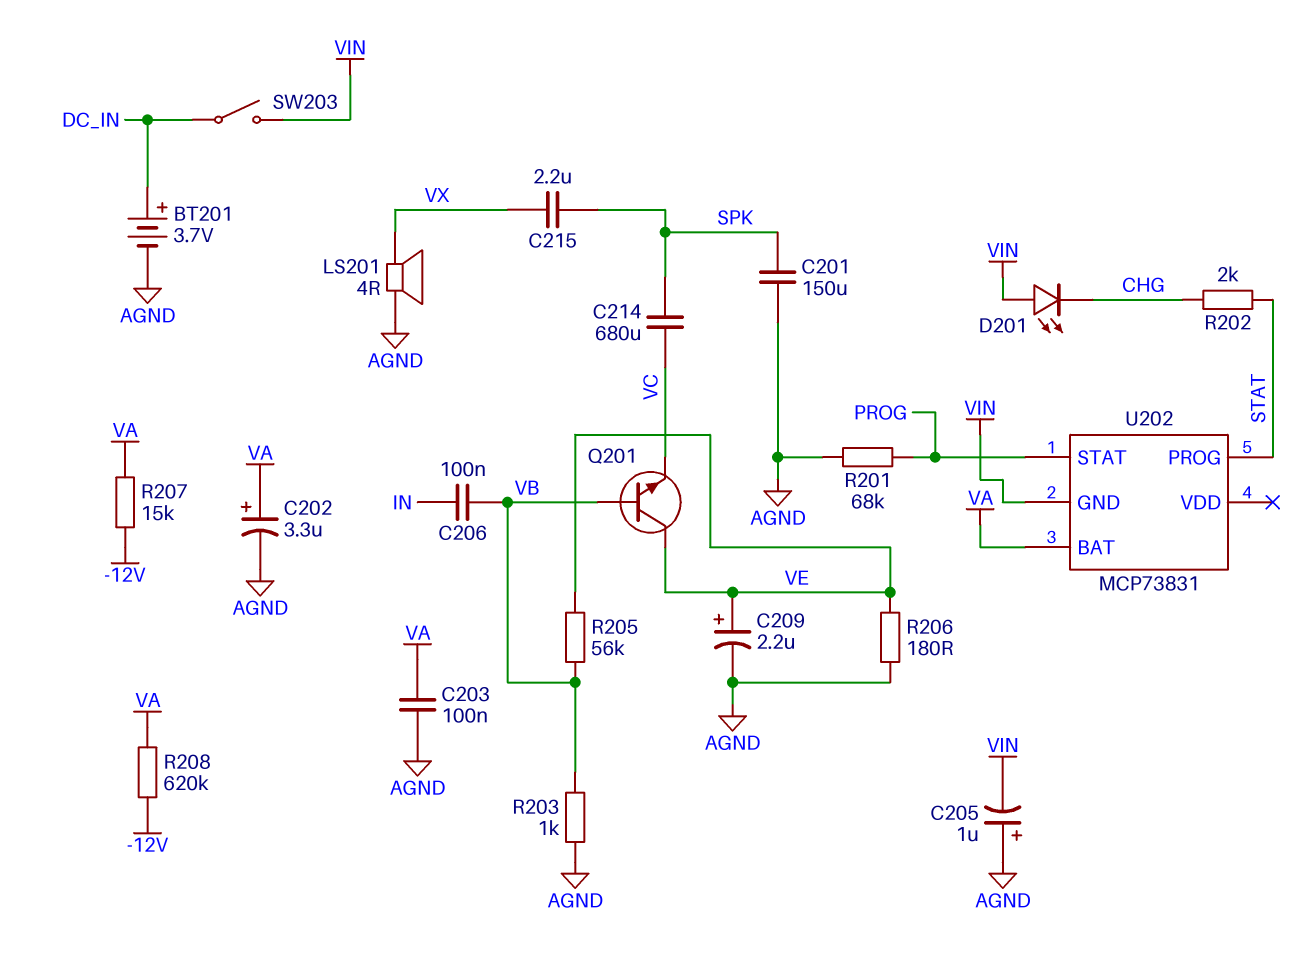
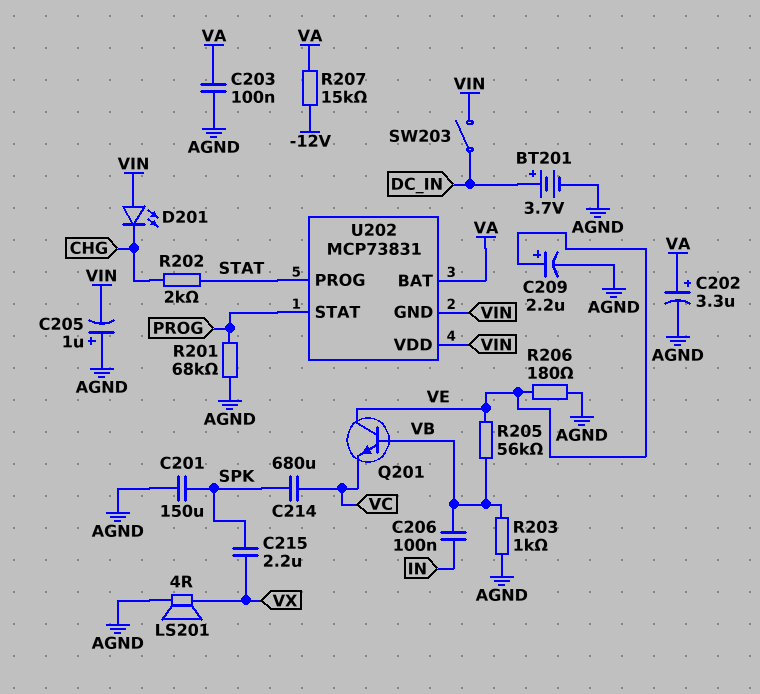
R208: 620k (-12V, VA) -> none
U202 pin VDD: none -> VIN

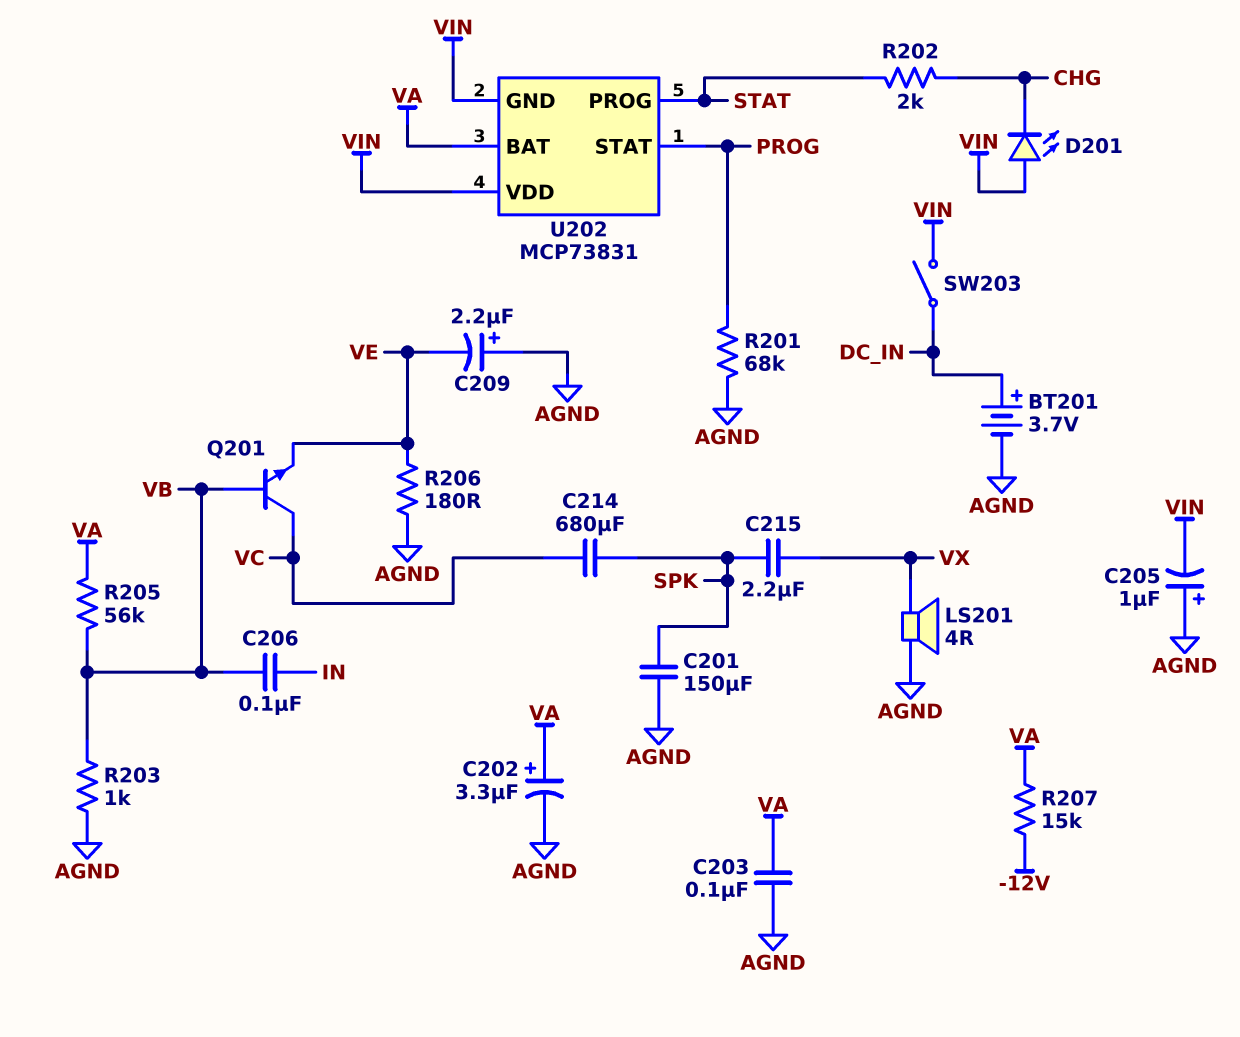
C209: 2.2uF (plus VE, minus AGND) -> 2.2uF (plus AGND, minus VE)
Q201: NPN (B VB, C VE, E VC) -> NPN (B VB, C VC, E VE)
R205: 56k (VB, VE) -> 56k (VA, VB)

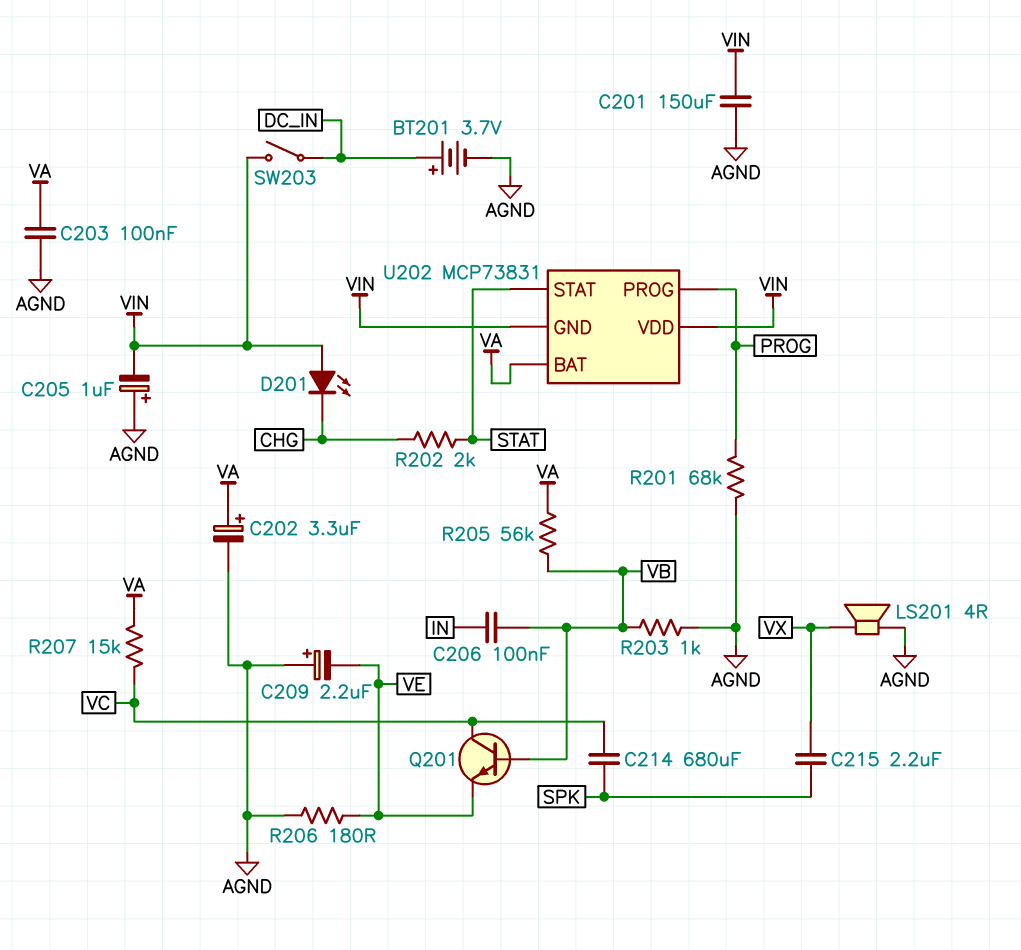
C201: 150uF (AGND, SPK) -> 150uF (AGND, VIN)
R207: 15k (-12V, VA) -> 15k (VA, VC)
U202 pin PROG: STAT -> PROG
U202 pin STAT: PROG -> STAT

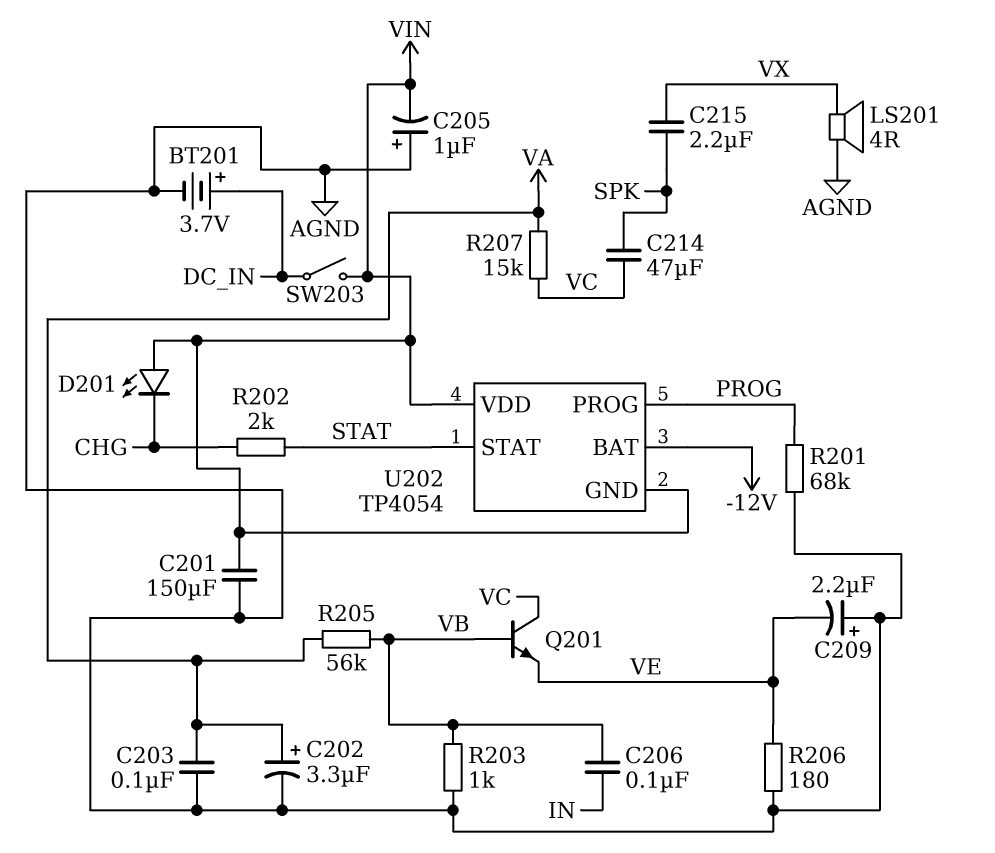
C214: 680uF (SPK, VC) -> 47uF (SPK, VC)
U202: MCP73831 -> TP4054
U202 pin BAT: VA -> -12V

